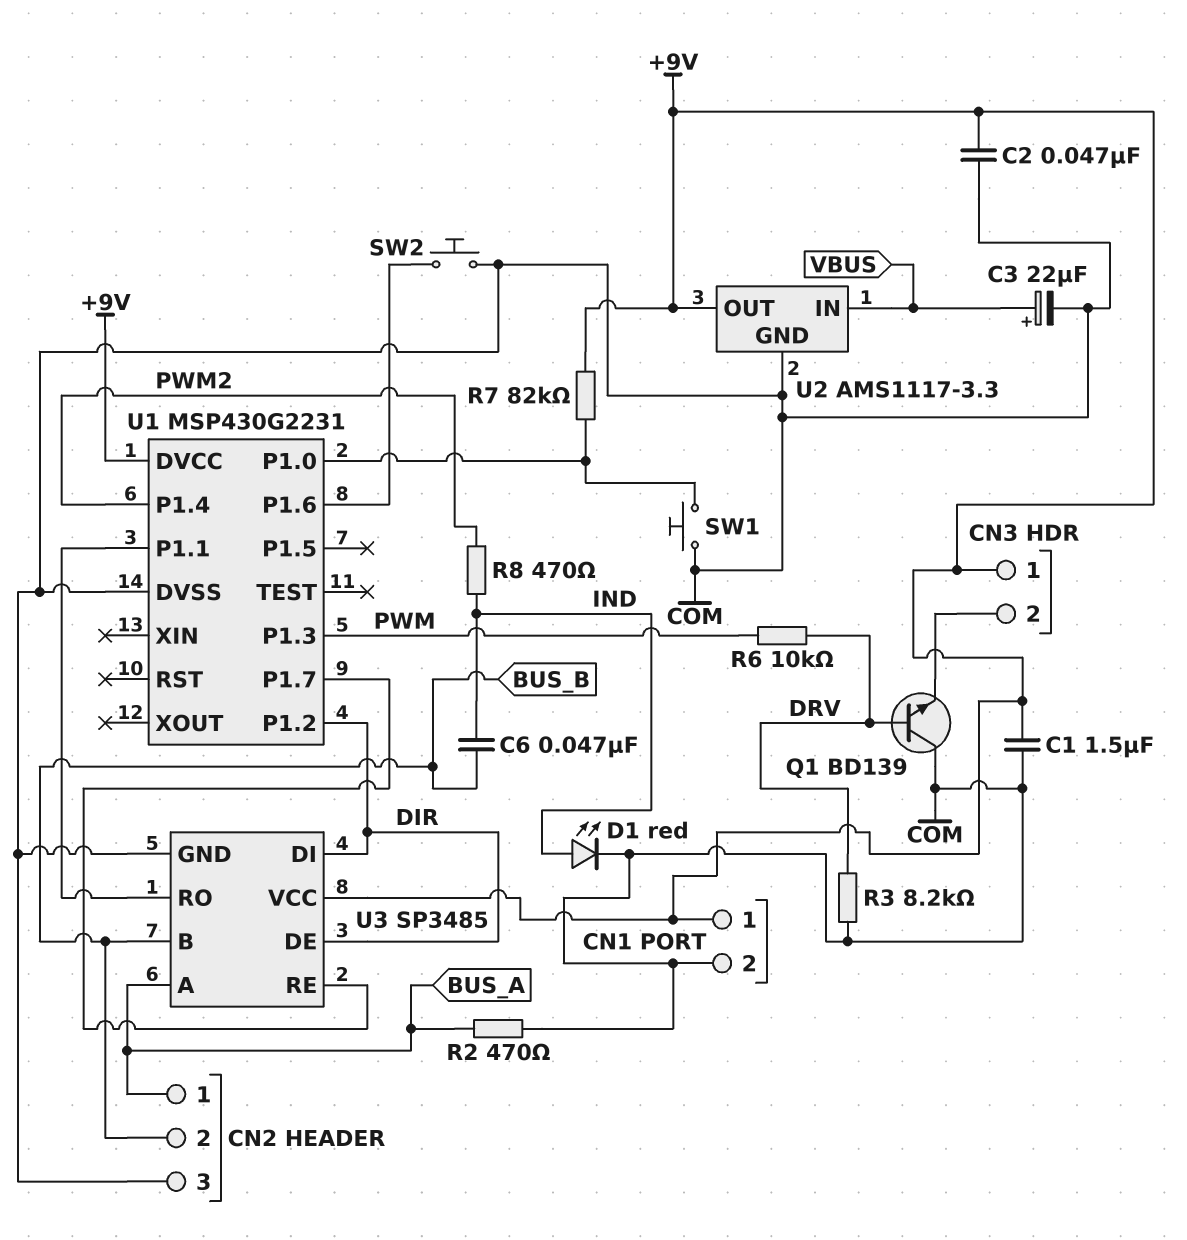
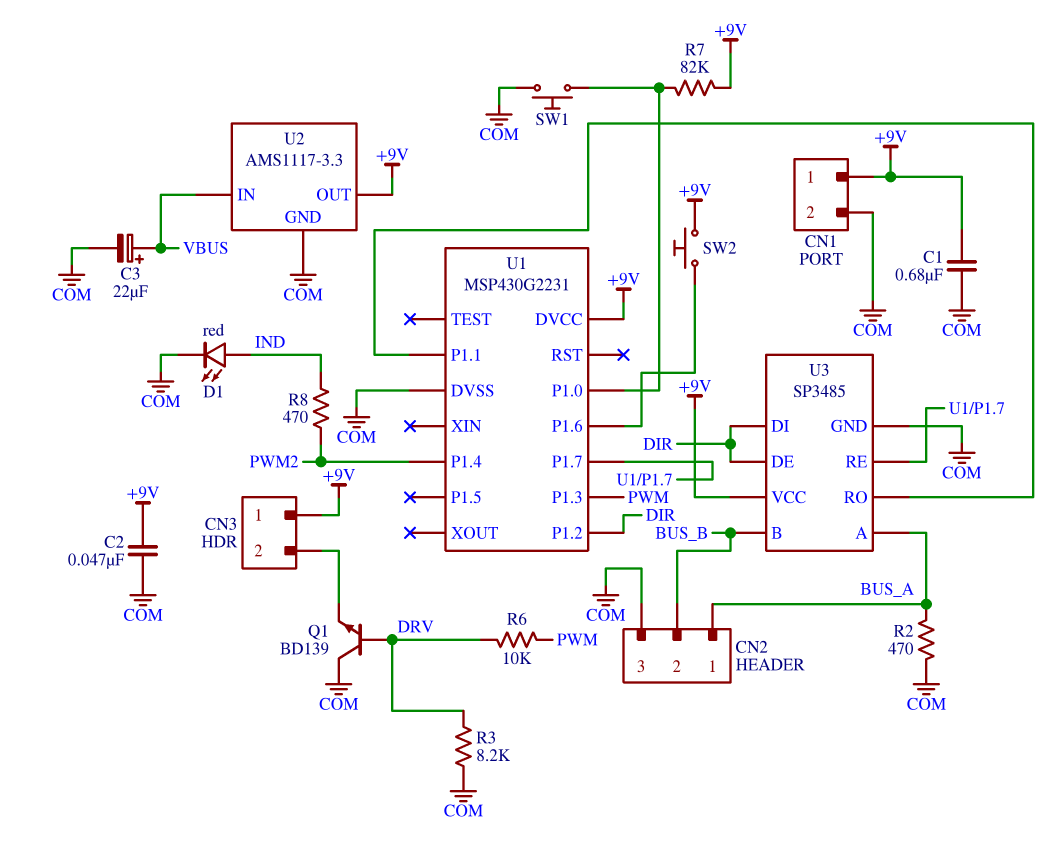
C1: 1.5uF (+9V, COM) -> 680nF (+9V, COM)
C6: 47nF (BUS_B, IND) -> none
SW2: button (COM, U1/P1.6) -> button (+9V, U1/P1.6)

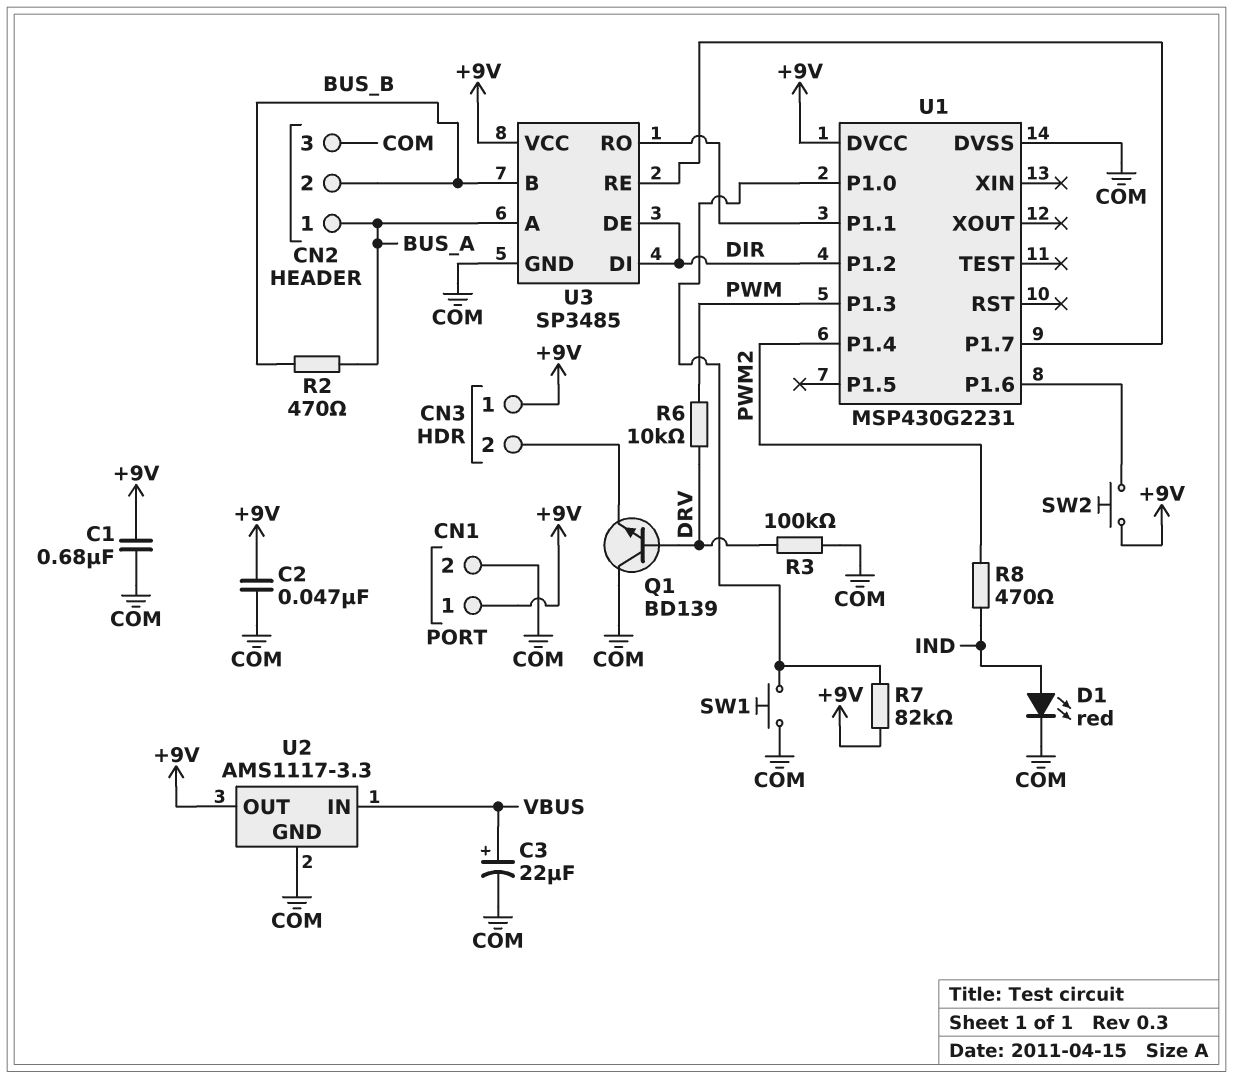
R2: 470 (BUS_A, COM) -> 470 (BUS_A, BUS_B)
R3: 8.2k (COM, DRV) -> 100k (COM, DRV)

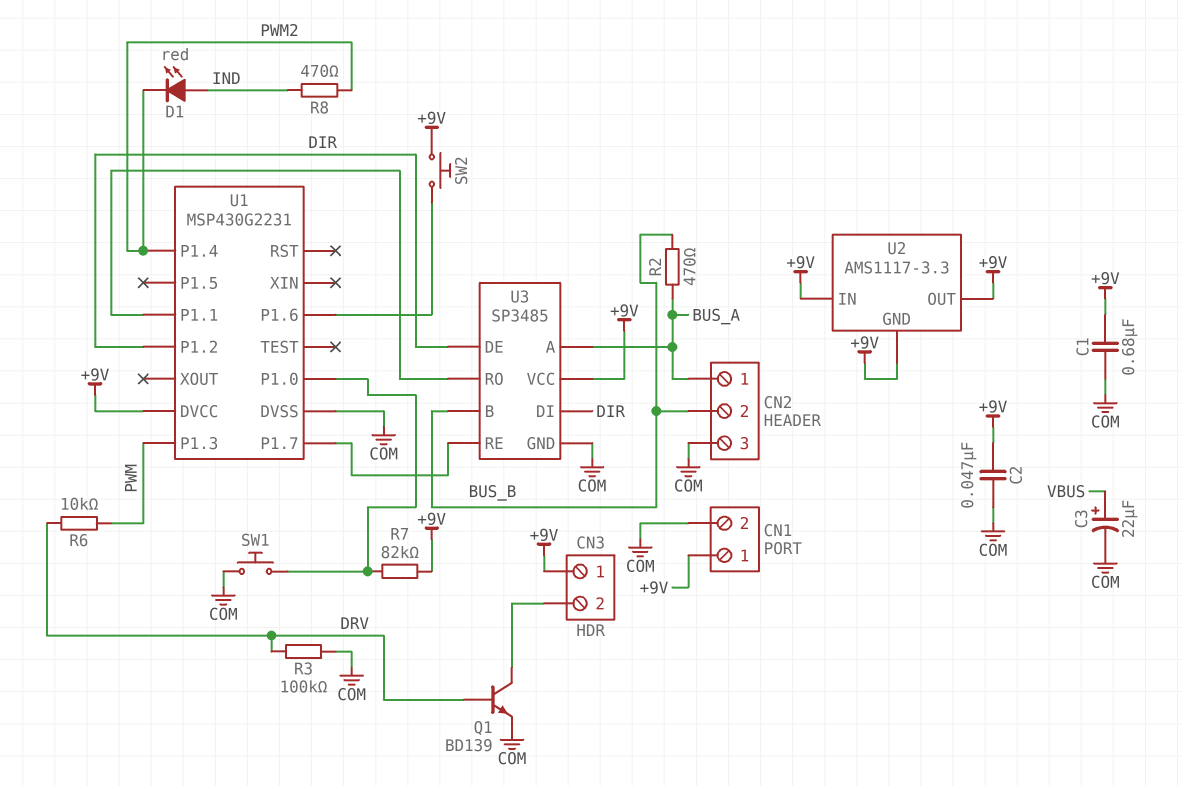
D1: LED red (A IND, K COM) -> LED red (A IND, K PWM2)
Q1: NPN BD139 (B DRV, C COM, E CN3/2) -> NPN BD139 (B DRV, C CN3/2, E COM)
U2 pin GND: COM -> +9V
U2 pin IN: VBUS -> +9V

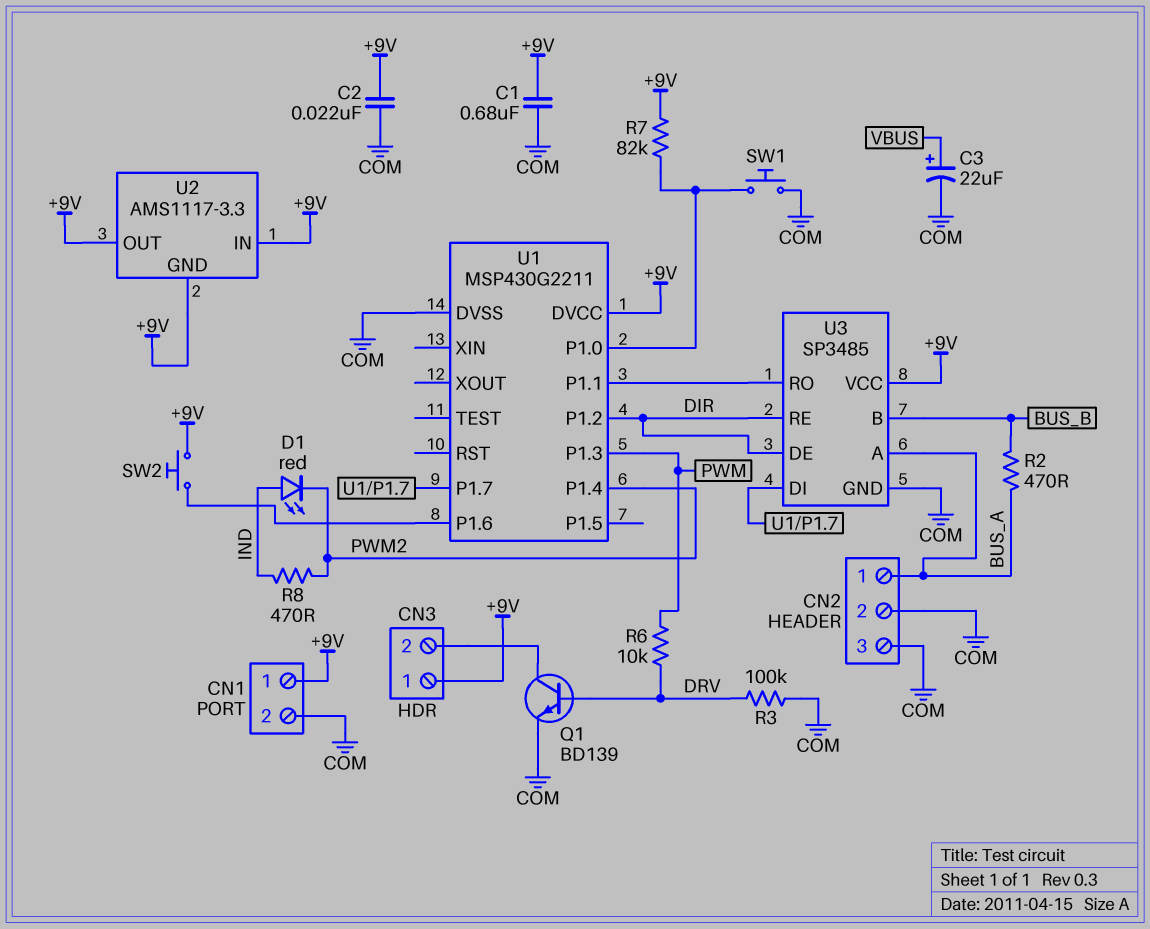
C2: 47nF (+9V, COM) -> 22nF (+9V, COM)
CN2 pin 2: BUS_B -> COM
U1: MSP430G2231 -> MSP430G2211
U3 pin DI: DIR -> U1/P1.7
U3 pin RE: U1/P1.7 -> DIR

